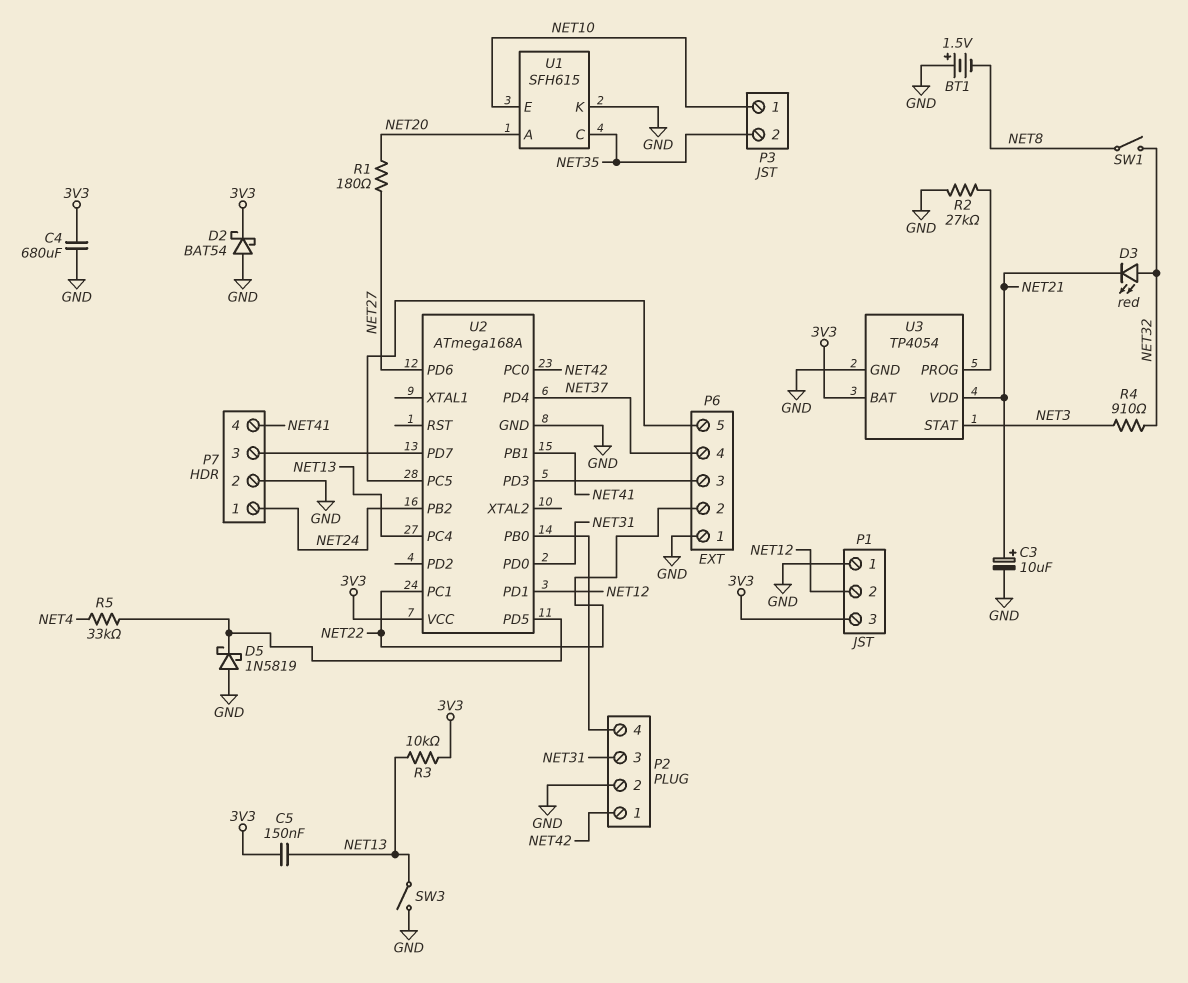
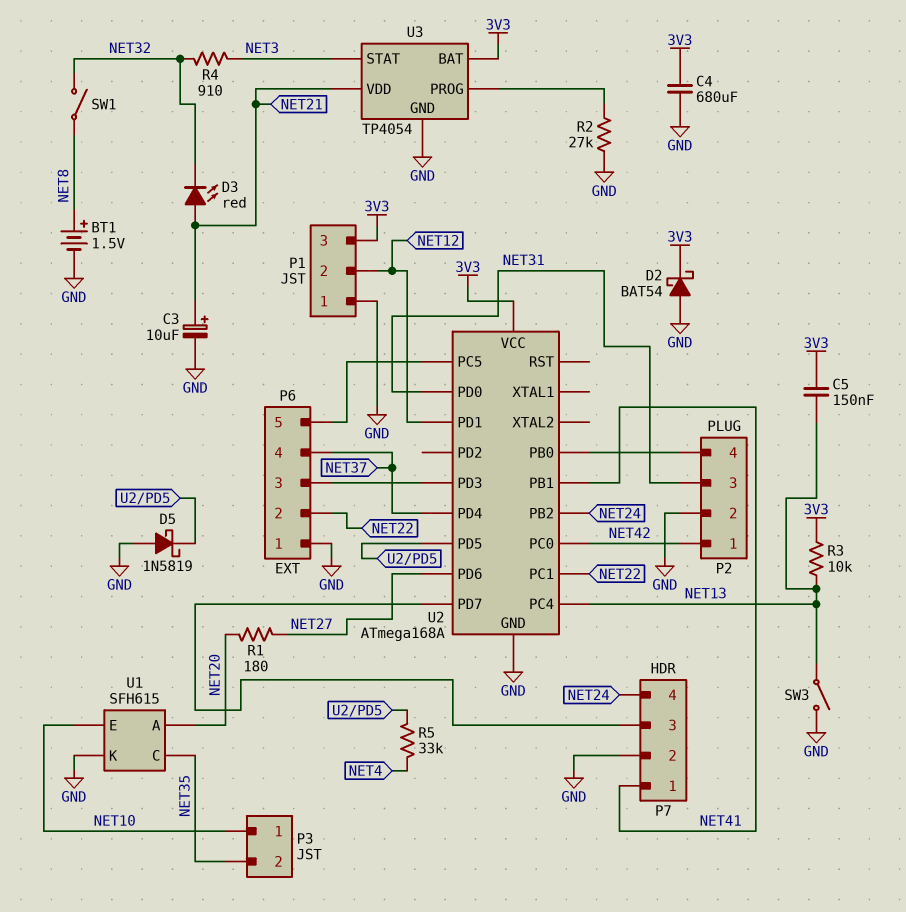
BT1: 1.5V (plus GND, minus NET8) -> 1.5V (plus NET8, minus GND)
D3: LED red (A NET32, K NET21) -> LED red (A NET21, K NET32)
P7 pin 1: NET24 -> NET41
P7 pin 4: NET41 -> NET24

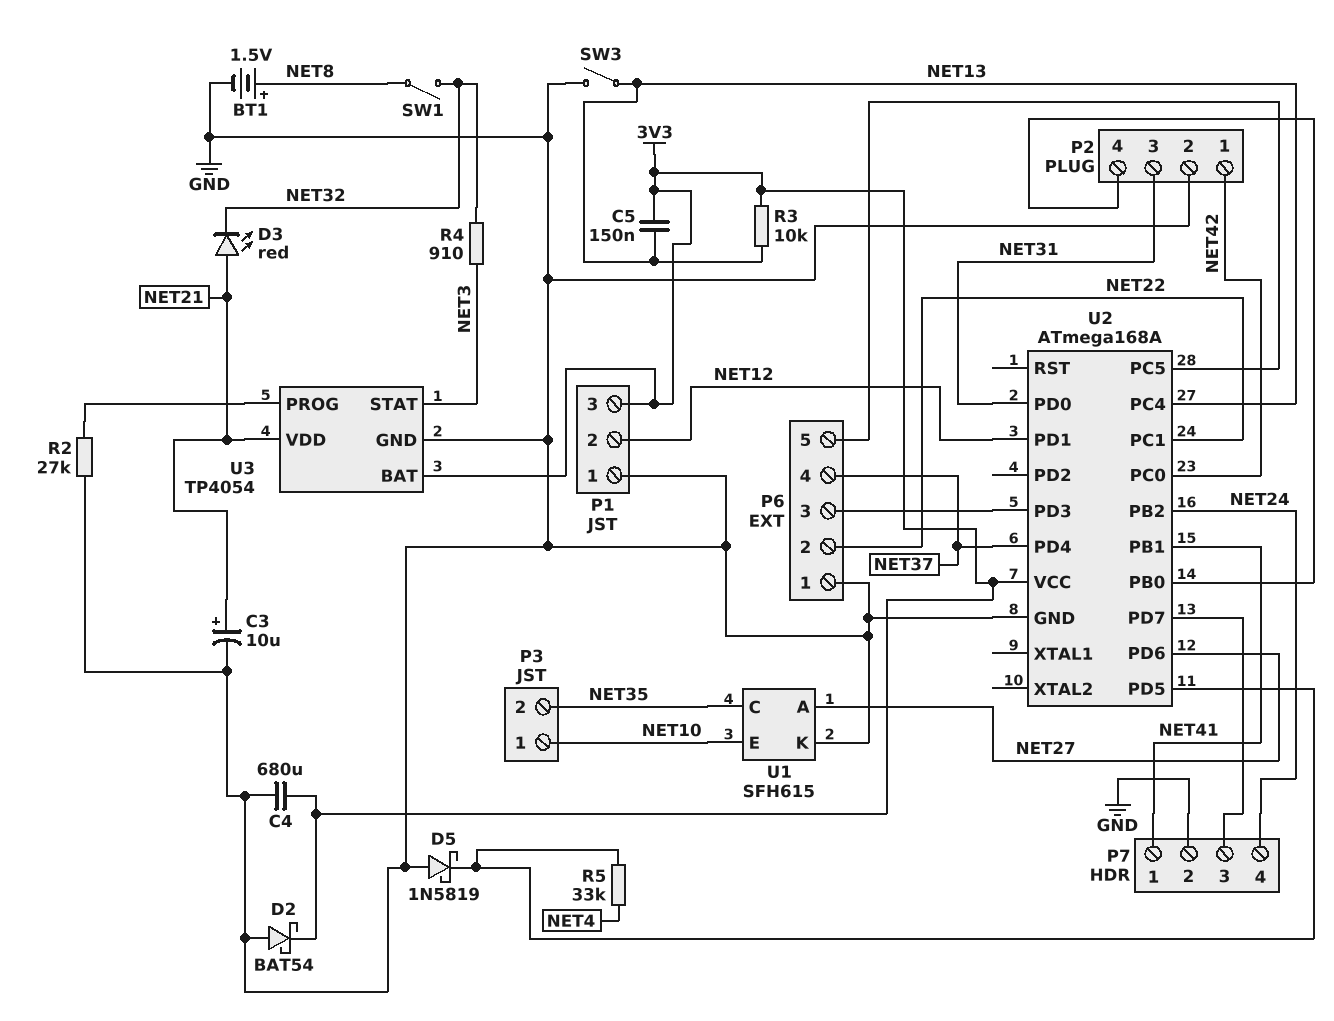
R1: 180 (NET20, NET27) -> none
U1 pin A: NET20 -> NET27

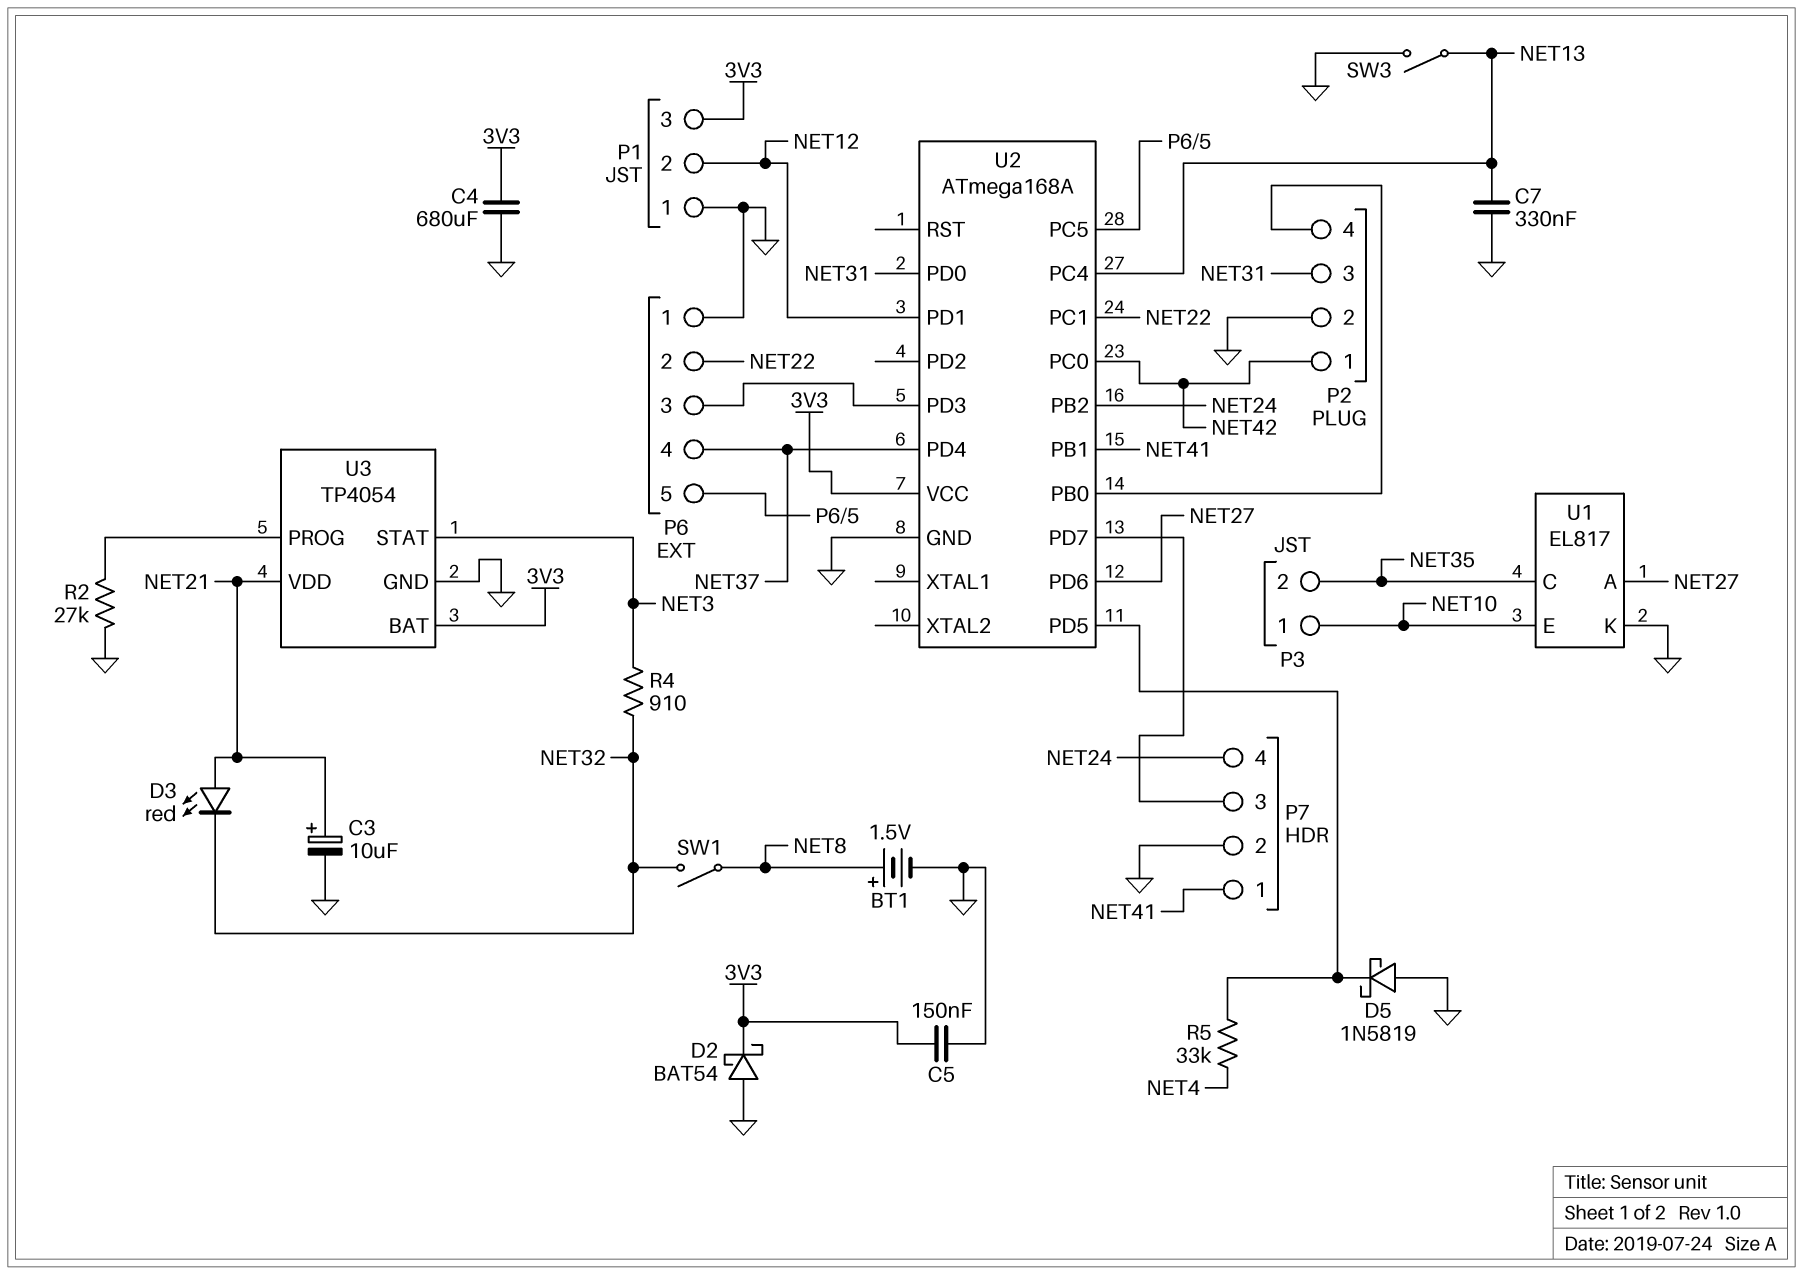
C5: 150nF (3V3, NET13) -> 150nF (3V3, GND)
C7: none -> 330nF (GND, NET13)
R3: 10k (3V3, NET13) -> none
U1: SFH615 -> EL817

